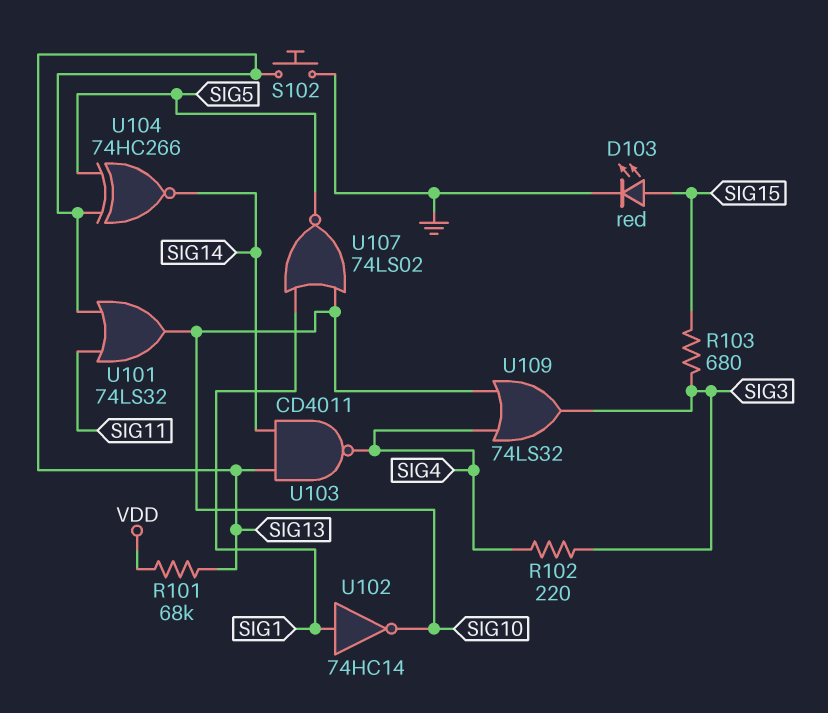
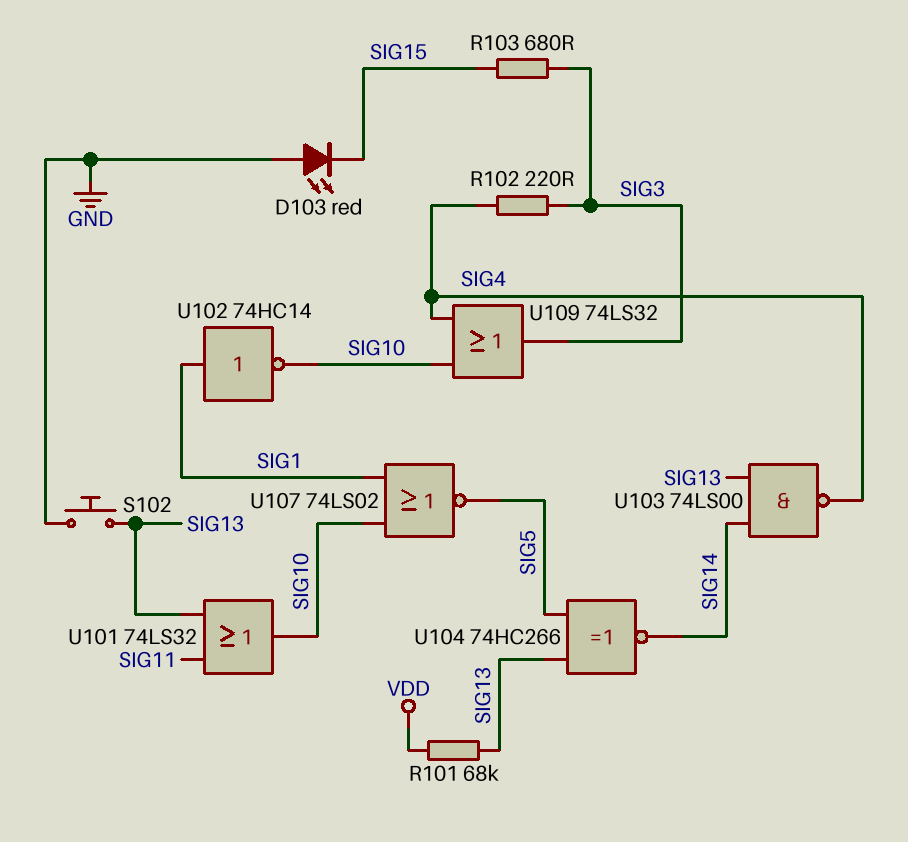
D103: LED red (A SIG15, K GND) -> LED red (A GND, K SIG15)
U103: NAND CD4011 (in SIG13, in SIG14, out SIG4) -> NAND 74LS00 (in SIG13, in SIG14, out SIG4)

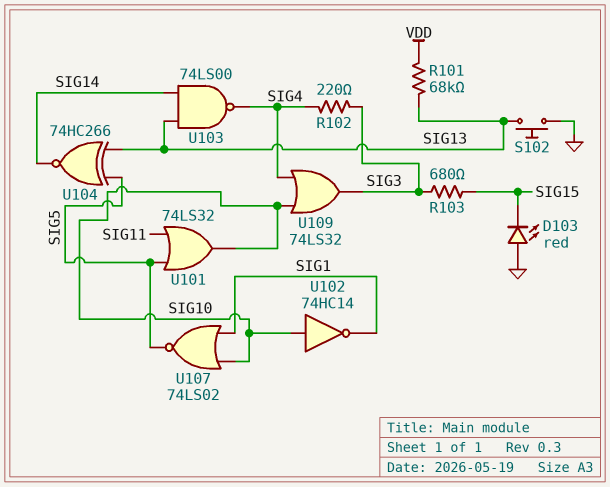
U101: OR 74LS32 (in SIG11, in SIG13, out SIG10) -> OR 74LS32 (in SIG5, in SIG11, out SIG10)
U102: NOT 74HC14 (in SIG1, out SIG10) -> NOT 74HC14 (in SIG10, out SIG1)

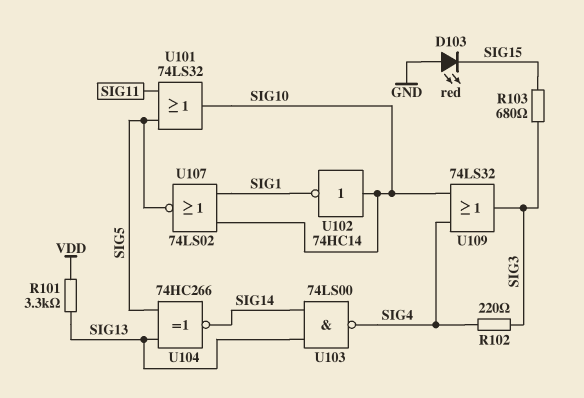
R101: 68k (SIG13, VDD) -> 3.3k (SIG13, VDD)
S102: button (GND, SIG13) -> none

